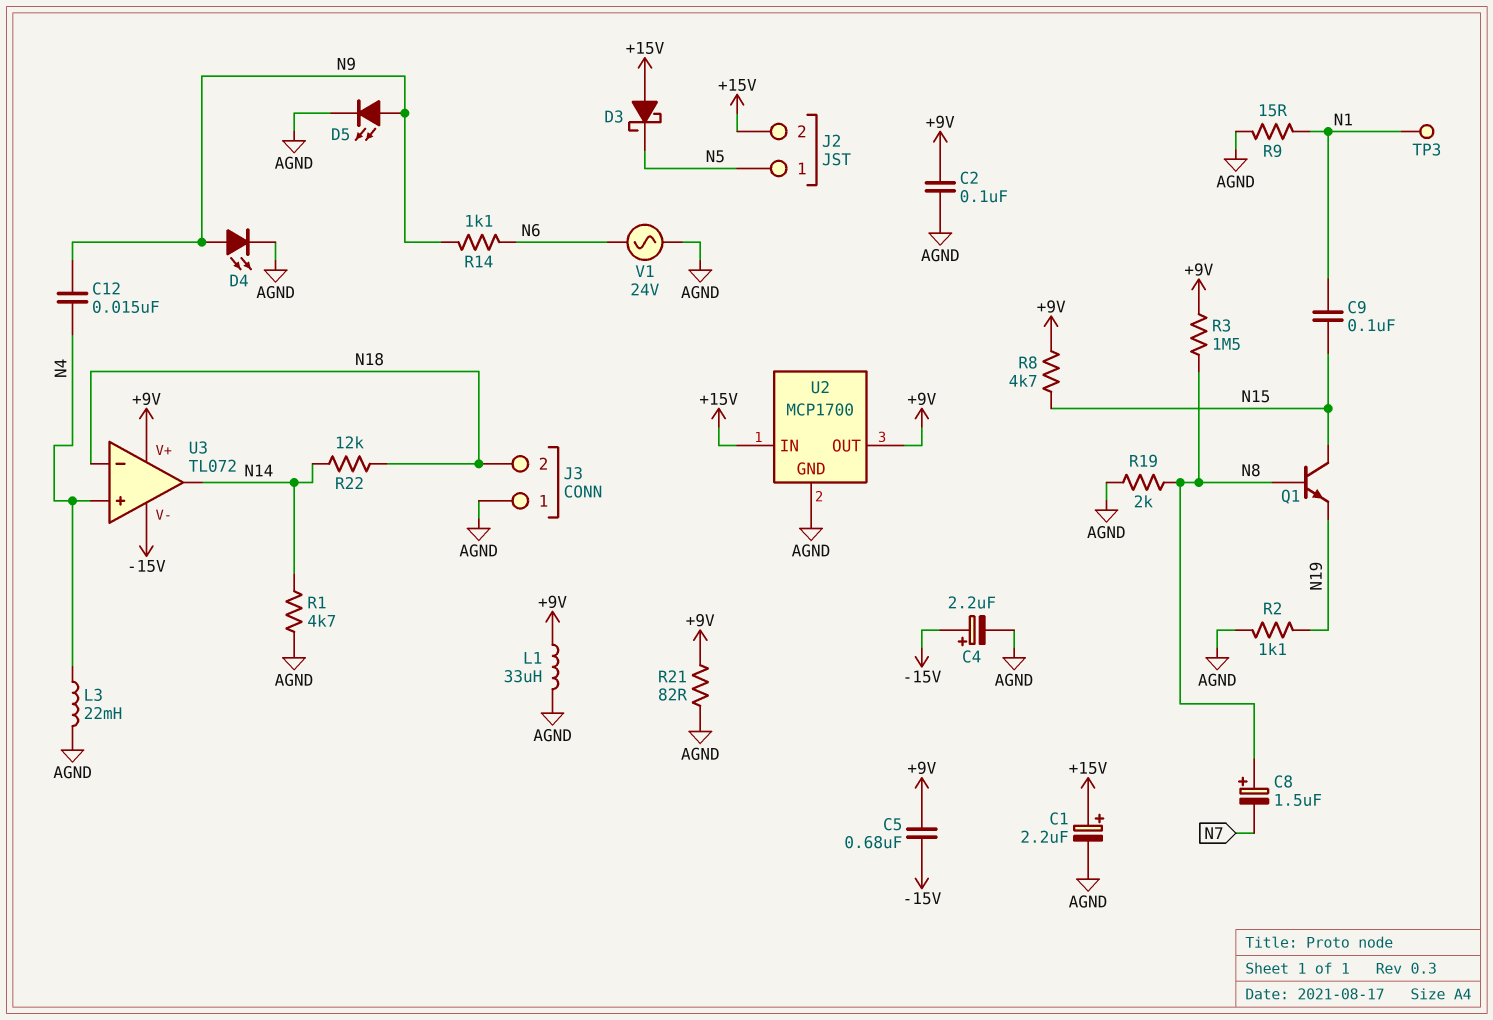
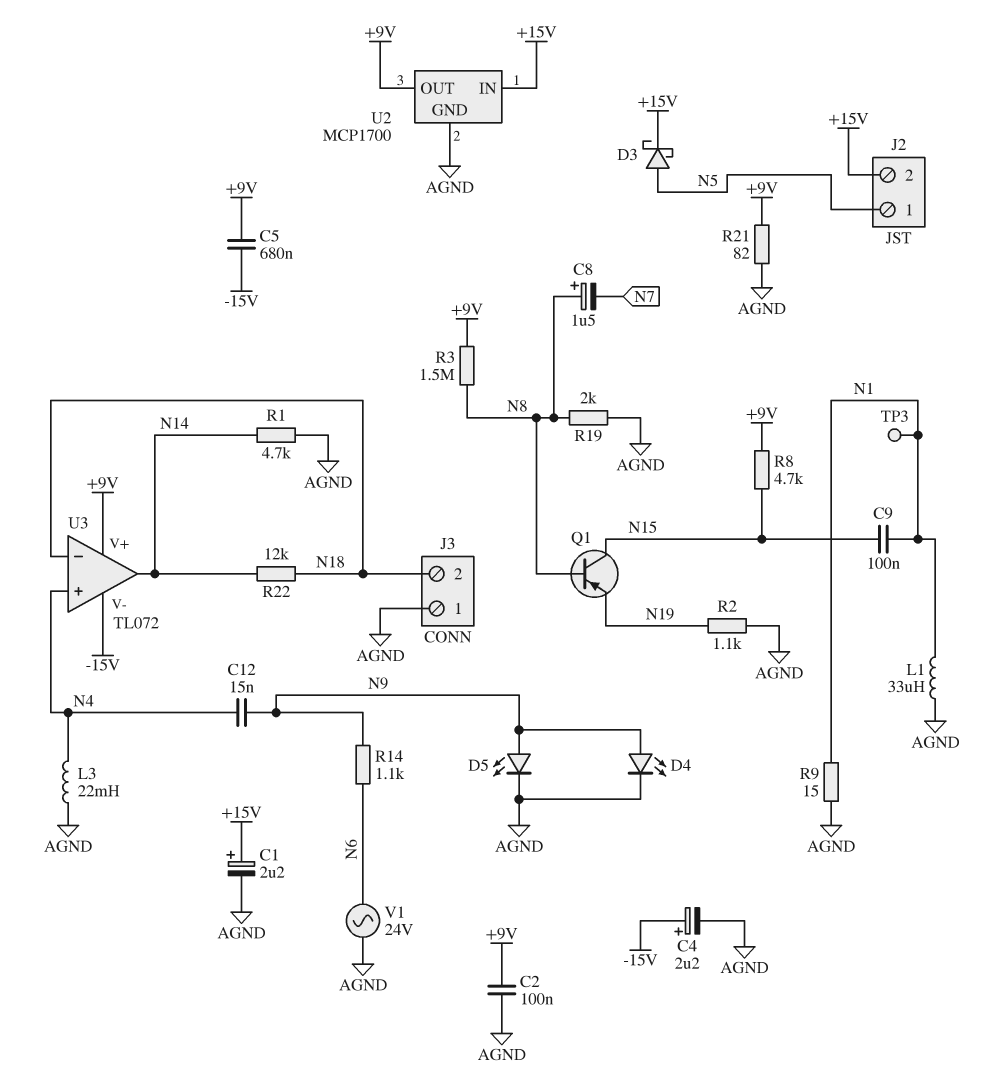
D3: schottky (A +15V, K N5) -> schottky (A N5, K +15V)
L1: 33uH (+9V, AGND) -> 33uH (AGND, N1)
Q1: NPN (B N8, C N15, E N19) -> PNP (B N8, C N15, E N19)

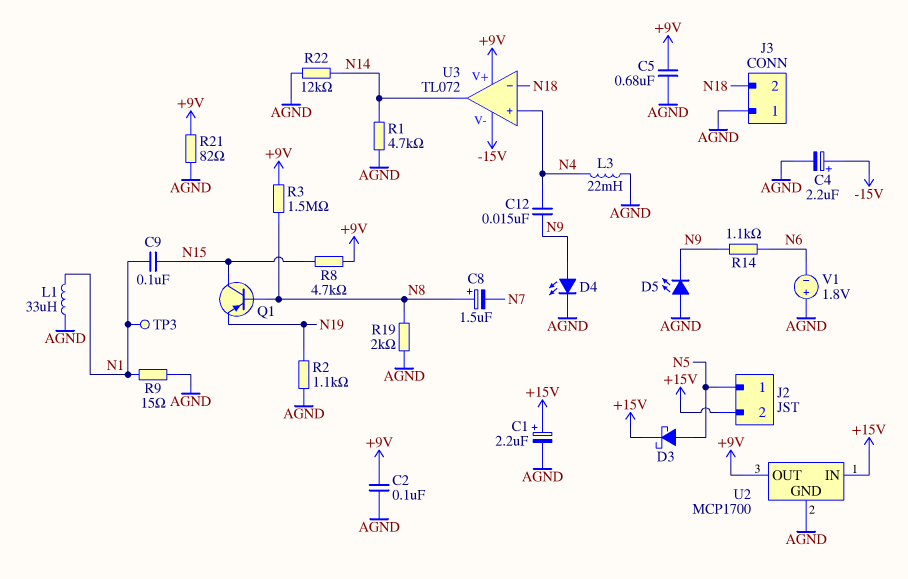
C5: 680nF (+9V, -15V) -> 680nF (+9V, AGND)
D5: LED (A N9, K AGND) -> LED (A AGND, K N9)
R22: 12k (N14, N18) -> 12k (AGND, N14)
V1: AC 24V (AGND, N6) -> 1.8V (plus AGND, minus N6)

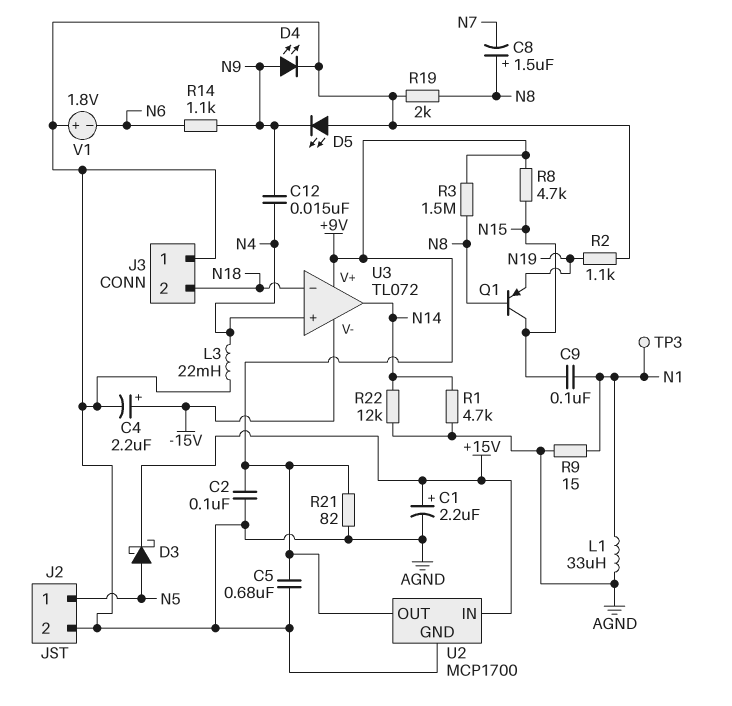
J2 pin 2: +15V -> AGND

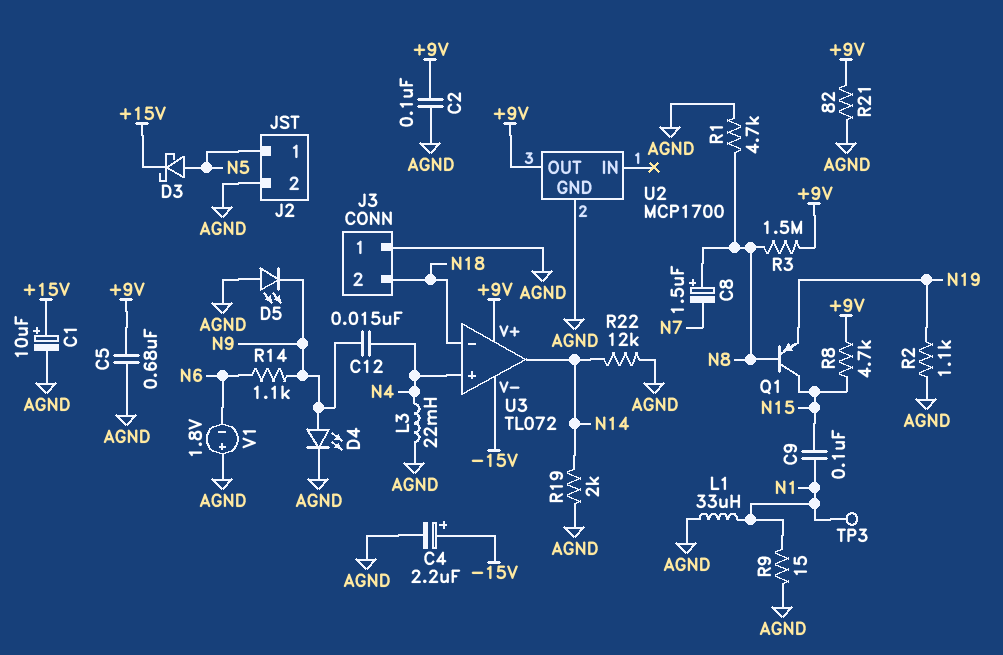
C1: 2.2uF (plus +15V, minus AGND) -> 10uF (plus +15V, minus AGND)
R1: 4.7k (AGND, N14) -> 4.7k (AGND, N8)
R19: 2k (AGND, N8) -> 2k (AGND, N14)
U2 pin IN: +15V -> none

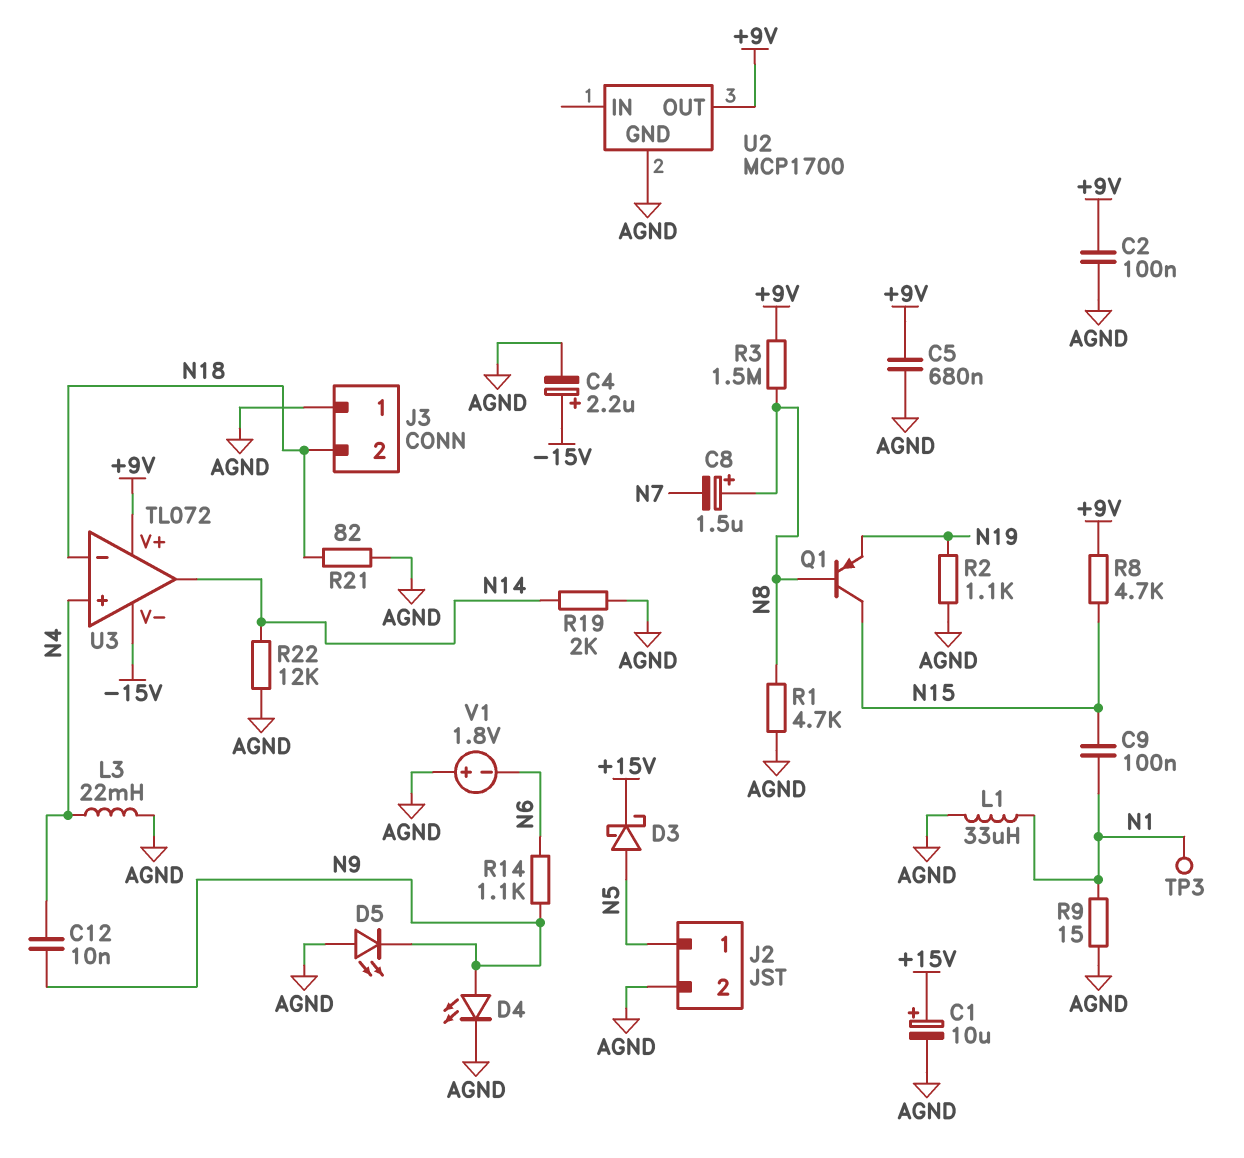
C12: 15nF (N4, N9) -> 10nF (N4, N9)
R21: 82 (+9V, AGND) -> 82 (AGND, N18)

